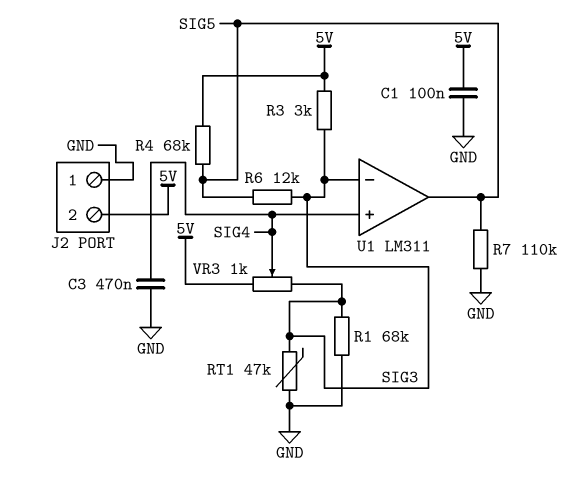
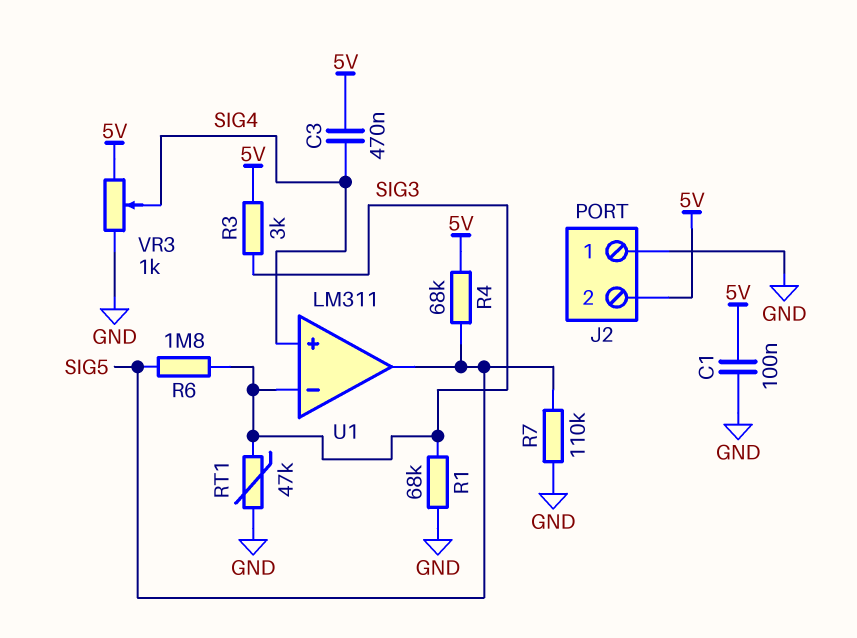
C3: 470nF (GND, SIG4) -> 470nF (5V, SIG4)
R6: 12k (SIG3, SIG5) -> 1.8M (SIG3, SIG5)
VR3: 1k (5V, SIG3, wiper SIG4) -> 1k (5V, GND, wiper SIG4)

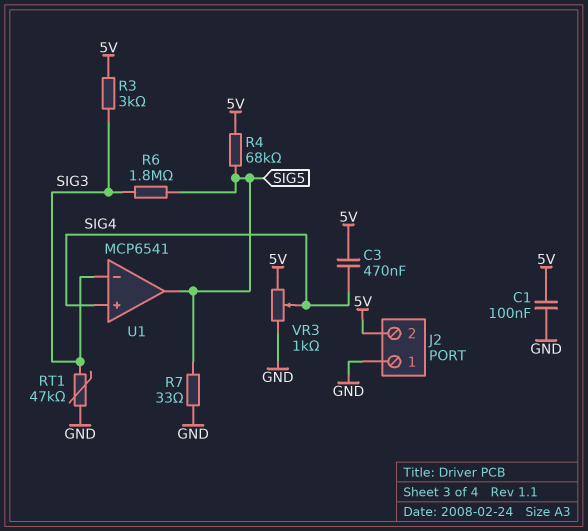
R1: 68k (GND, SIG3) -> none
R7: 110k (GND, SIG5) -> 33 (GND, SIG5)
U1: LM311 -> MCP6541

